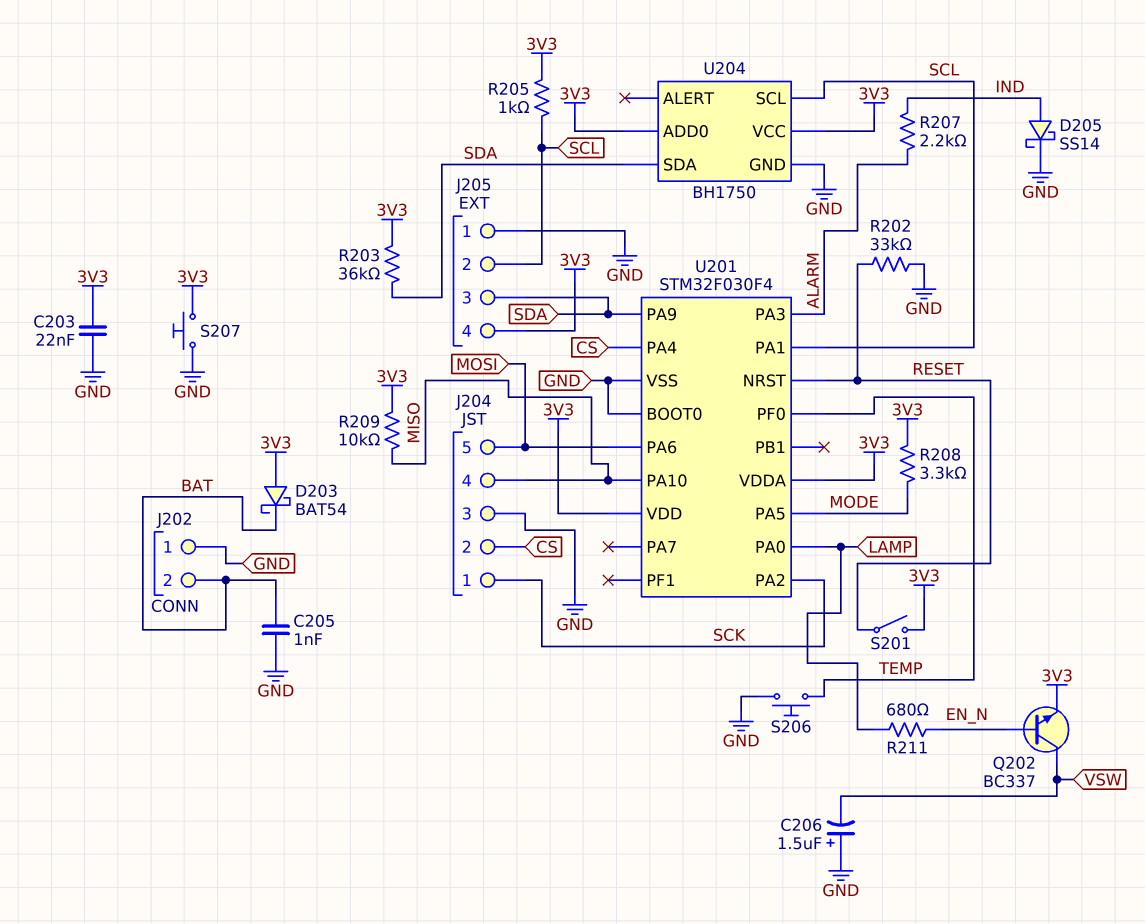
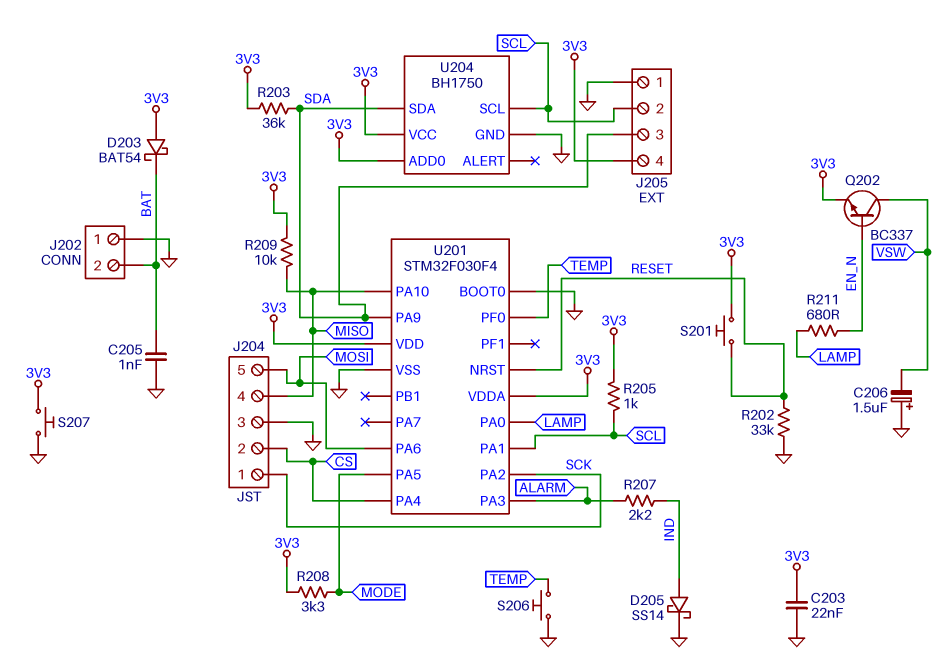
S201: switch (3V3, RESET) -> button (3V3, RESET)

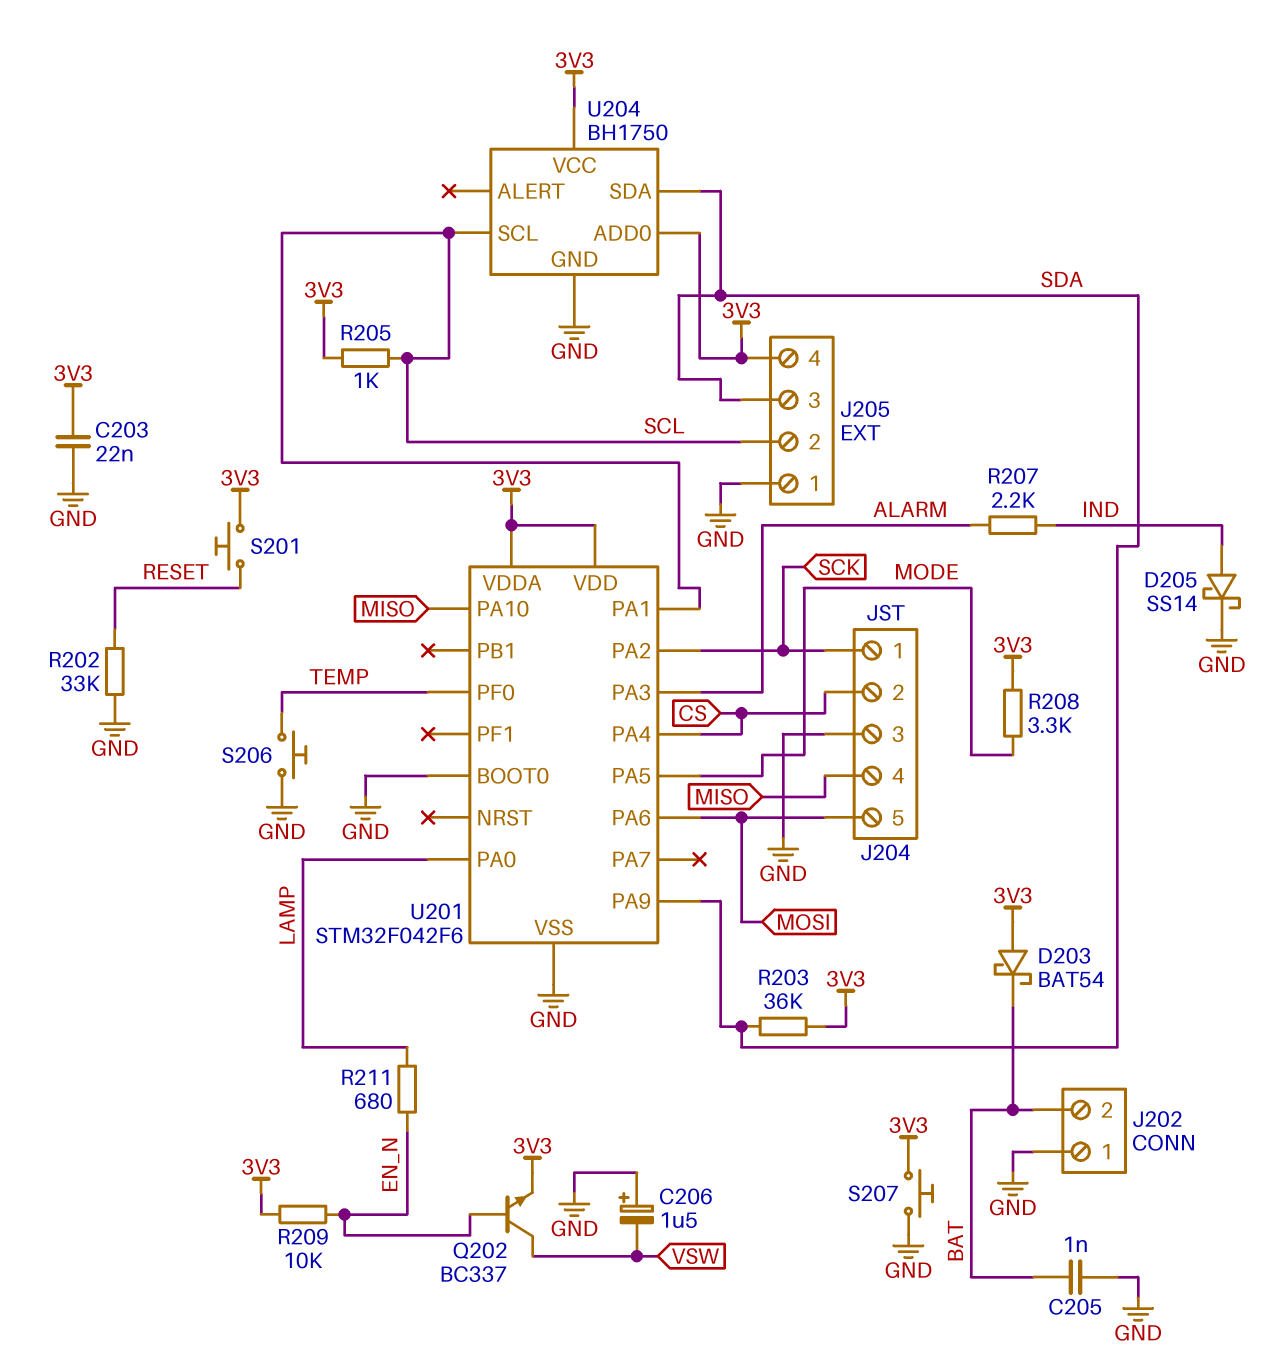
R209: 10k (3V3, MISO) -> 10k (3V3, EN_N)
U201: STM32F030F4 -> STM32F042F6
U201 pin NRST: RESET -> none

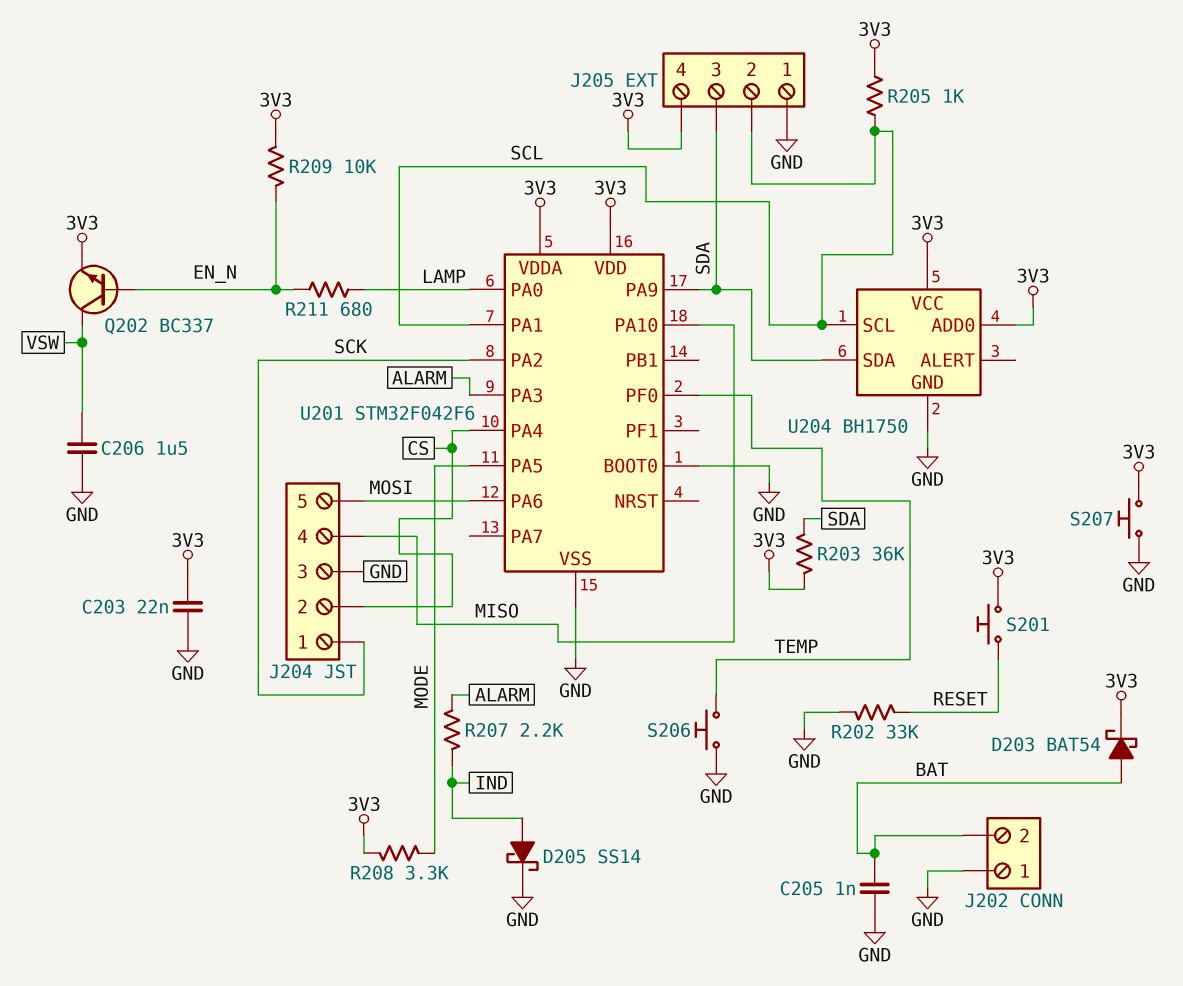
C206: 1.5uF (plus GND, minus VSW) -> 1.5uF (GND, VSW)
D203: schottky BAT54 (A 3V3, K BAT) -> schottky BAT54 (A BAT, K 3V3)

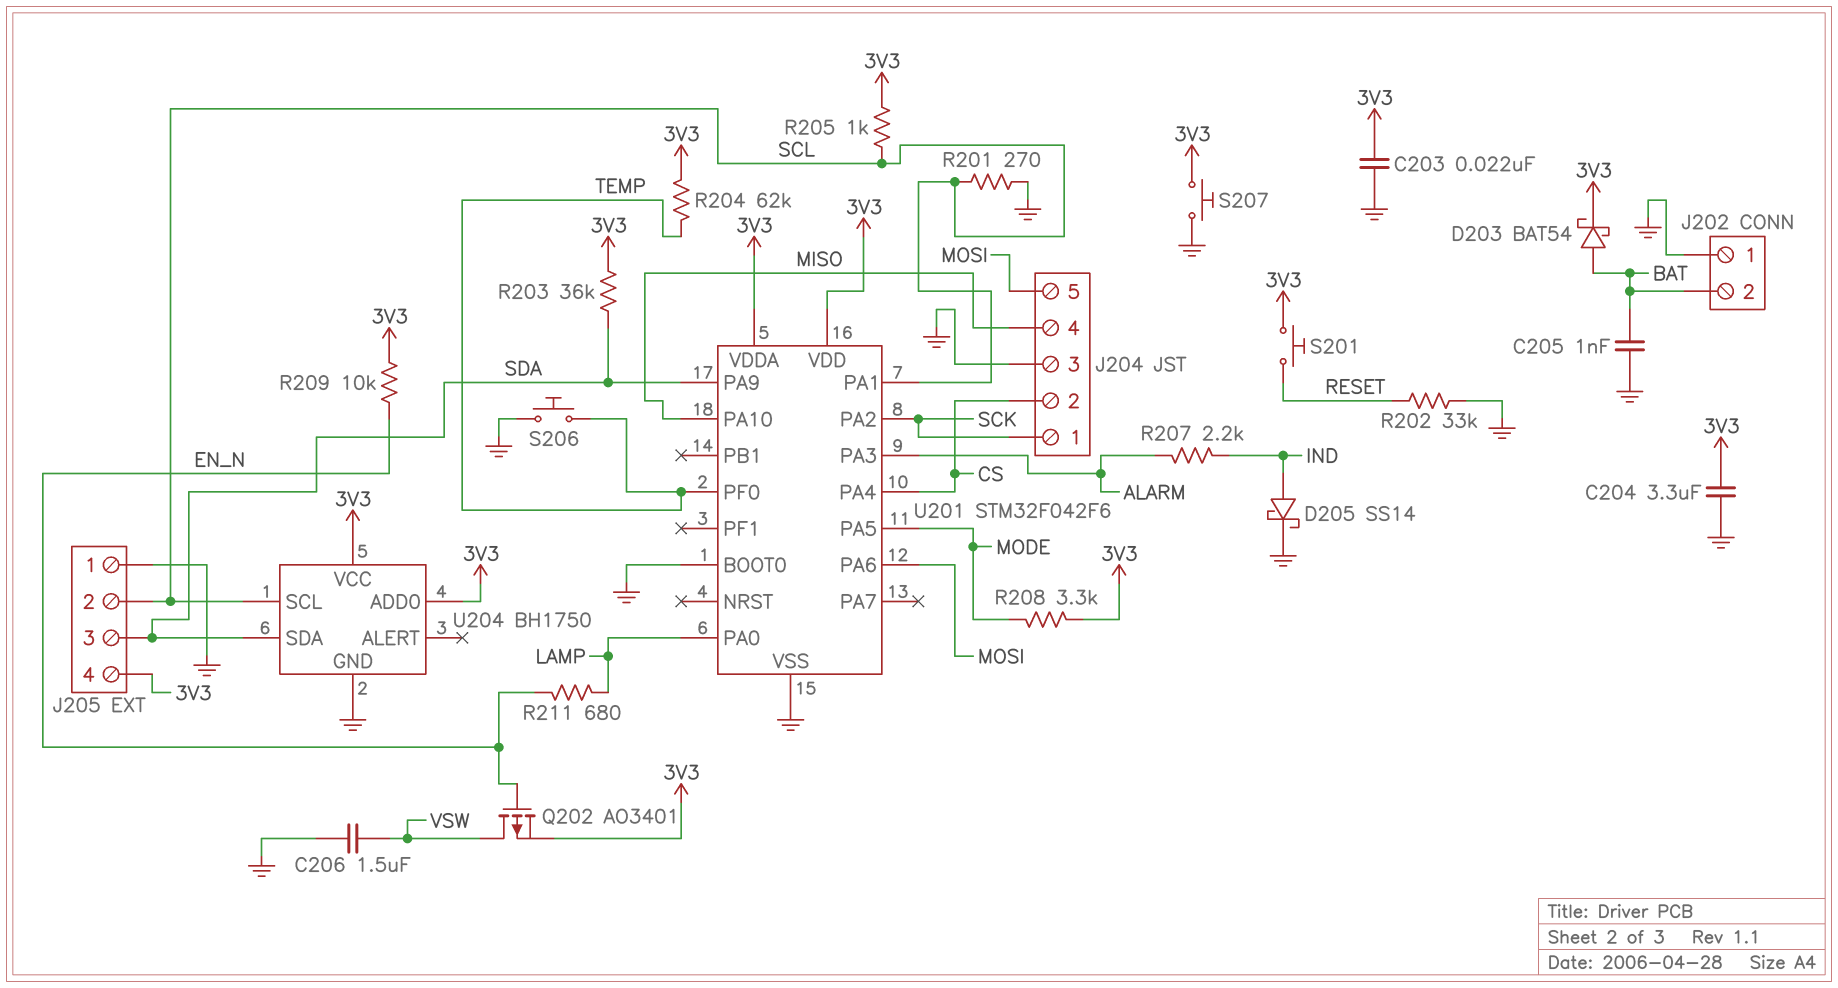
C204: none -> 3.3uF (3V3, GND)
Q202: NPN BC337 (B EN_N, C VSW, E 3V3) -> PMOS AO3401 (G EN_N, D VSW, S 3V3)
R201: none -> 270 (GND, SCL)
R204: none -> 62k (3V3, TEMP)

